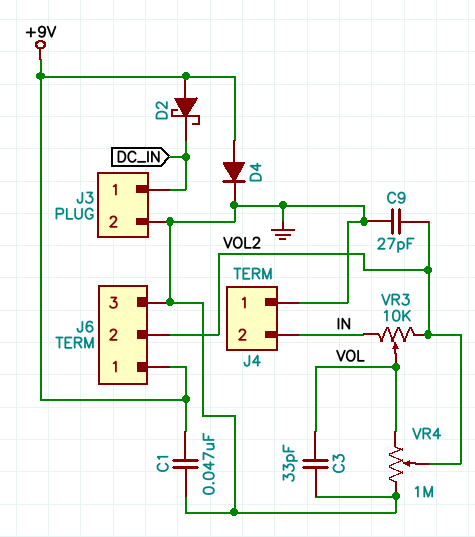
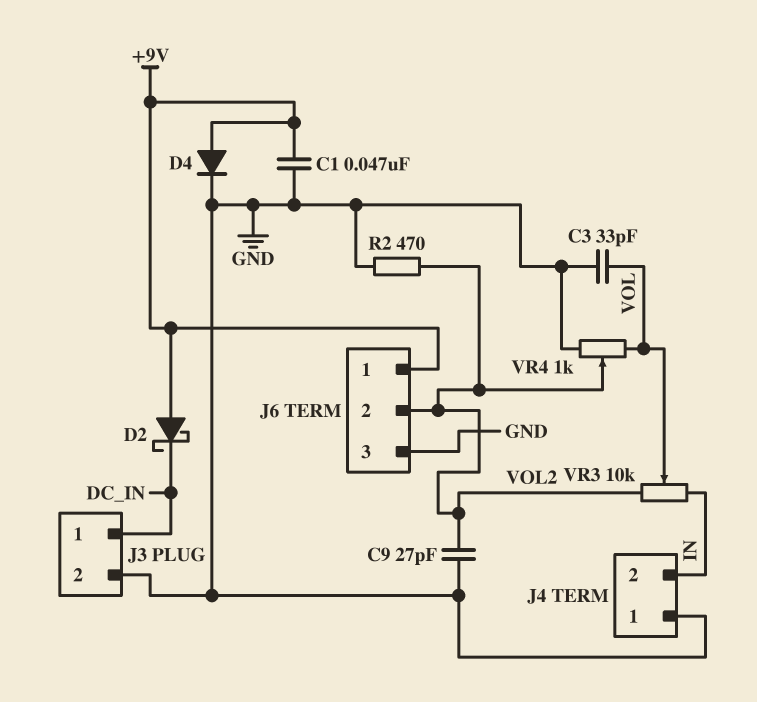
R2: none -> 470 (GND, VOL2)
VR4: 1M (GND, VOL, wiper VOL2) -> 1k (GND, VOL, wiper VOL2)

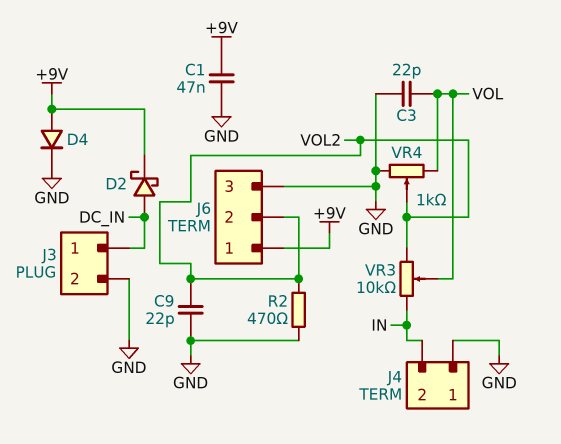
C3: 33pF (GND, VOL) -> 22pF (GND, VOL)
C9: 27pF (GND, VOL2) -> 22pF (GND, VOL2)
D2: schottky (A +9V, K DC_IN) -> schottky (A DC_IN, K +9V)

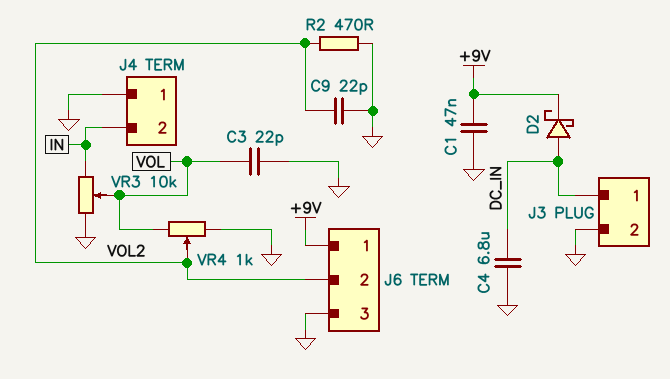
C4: none -> 6.8uF (DC_IN, GND)
D4: diode (A +9V, K GND) -> none
VR3: 10k (IN, VOL2, wiper VOL) -> 10k (GND, IN, wiper VOL)

